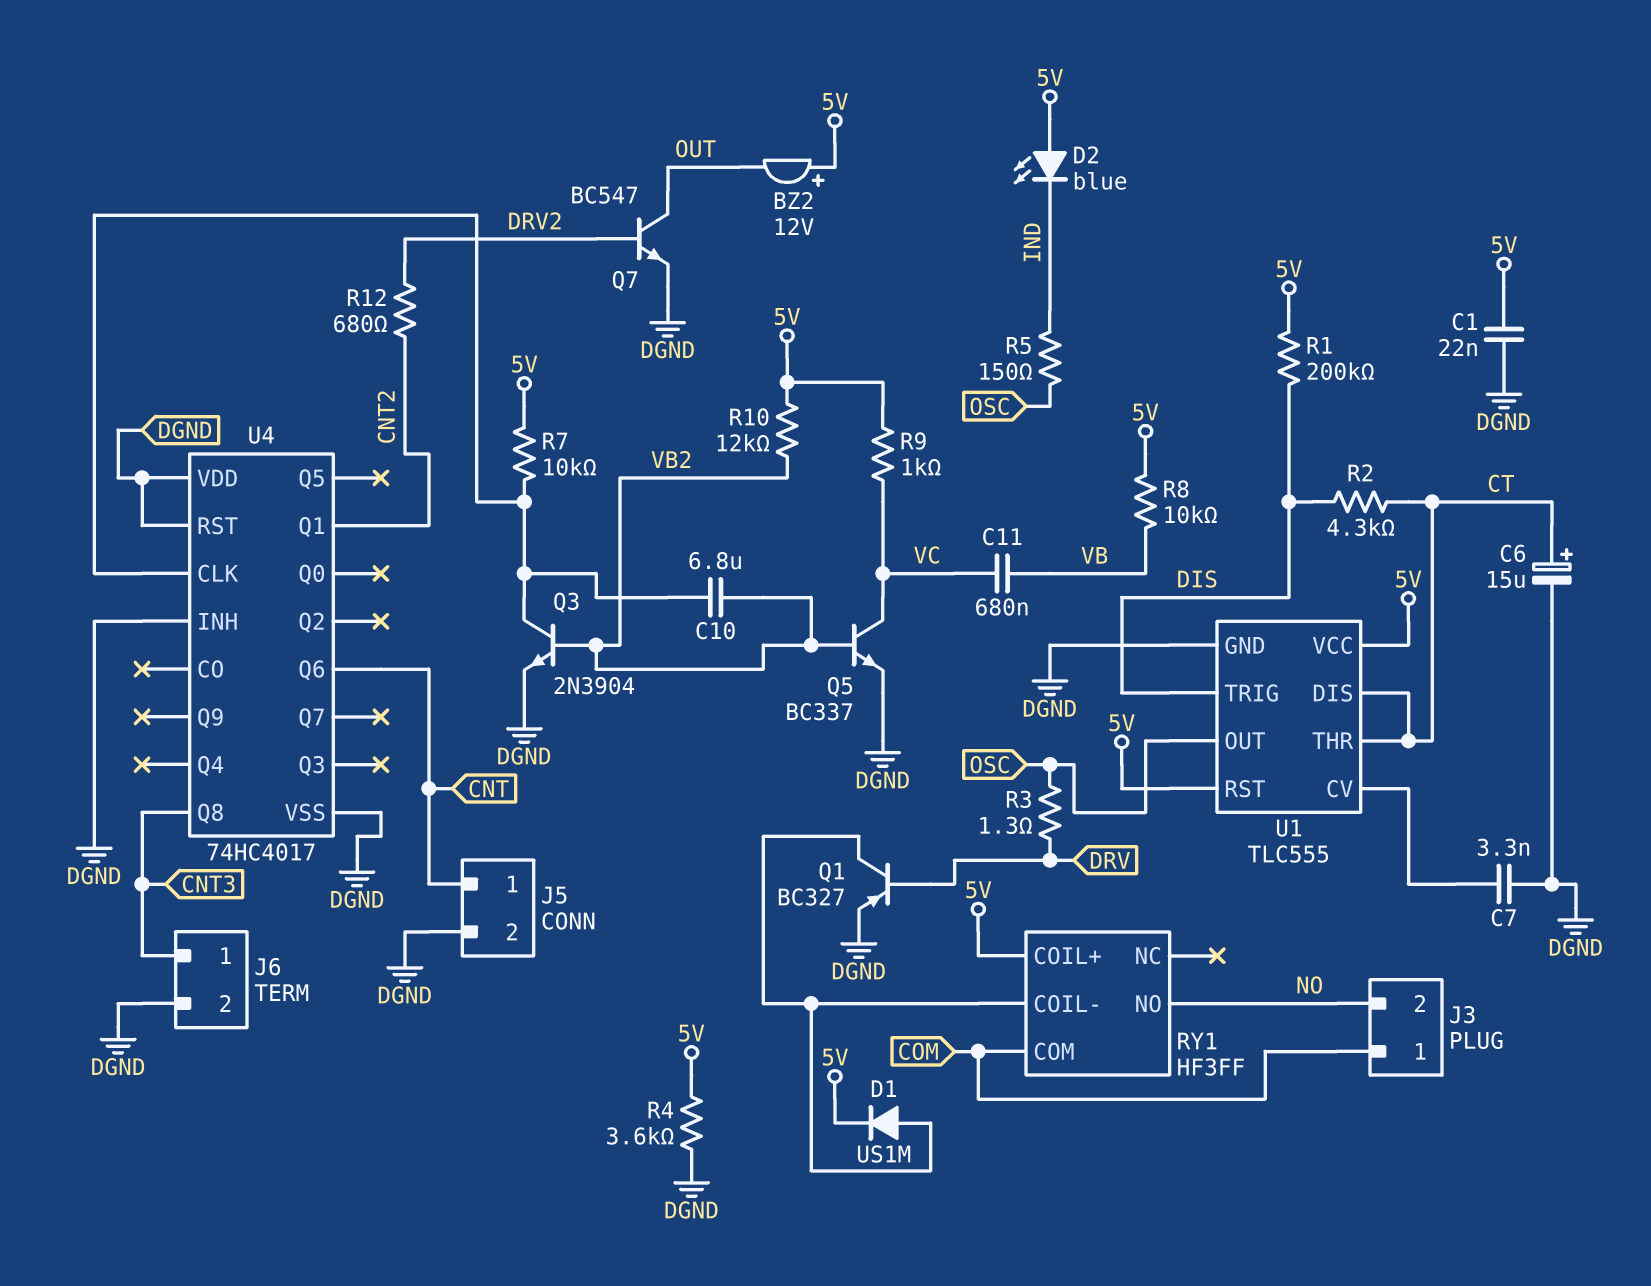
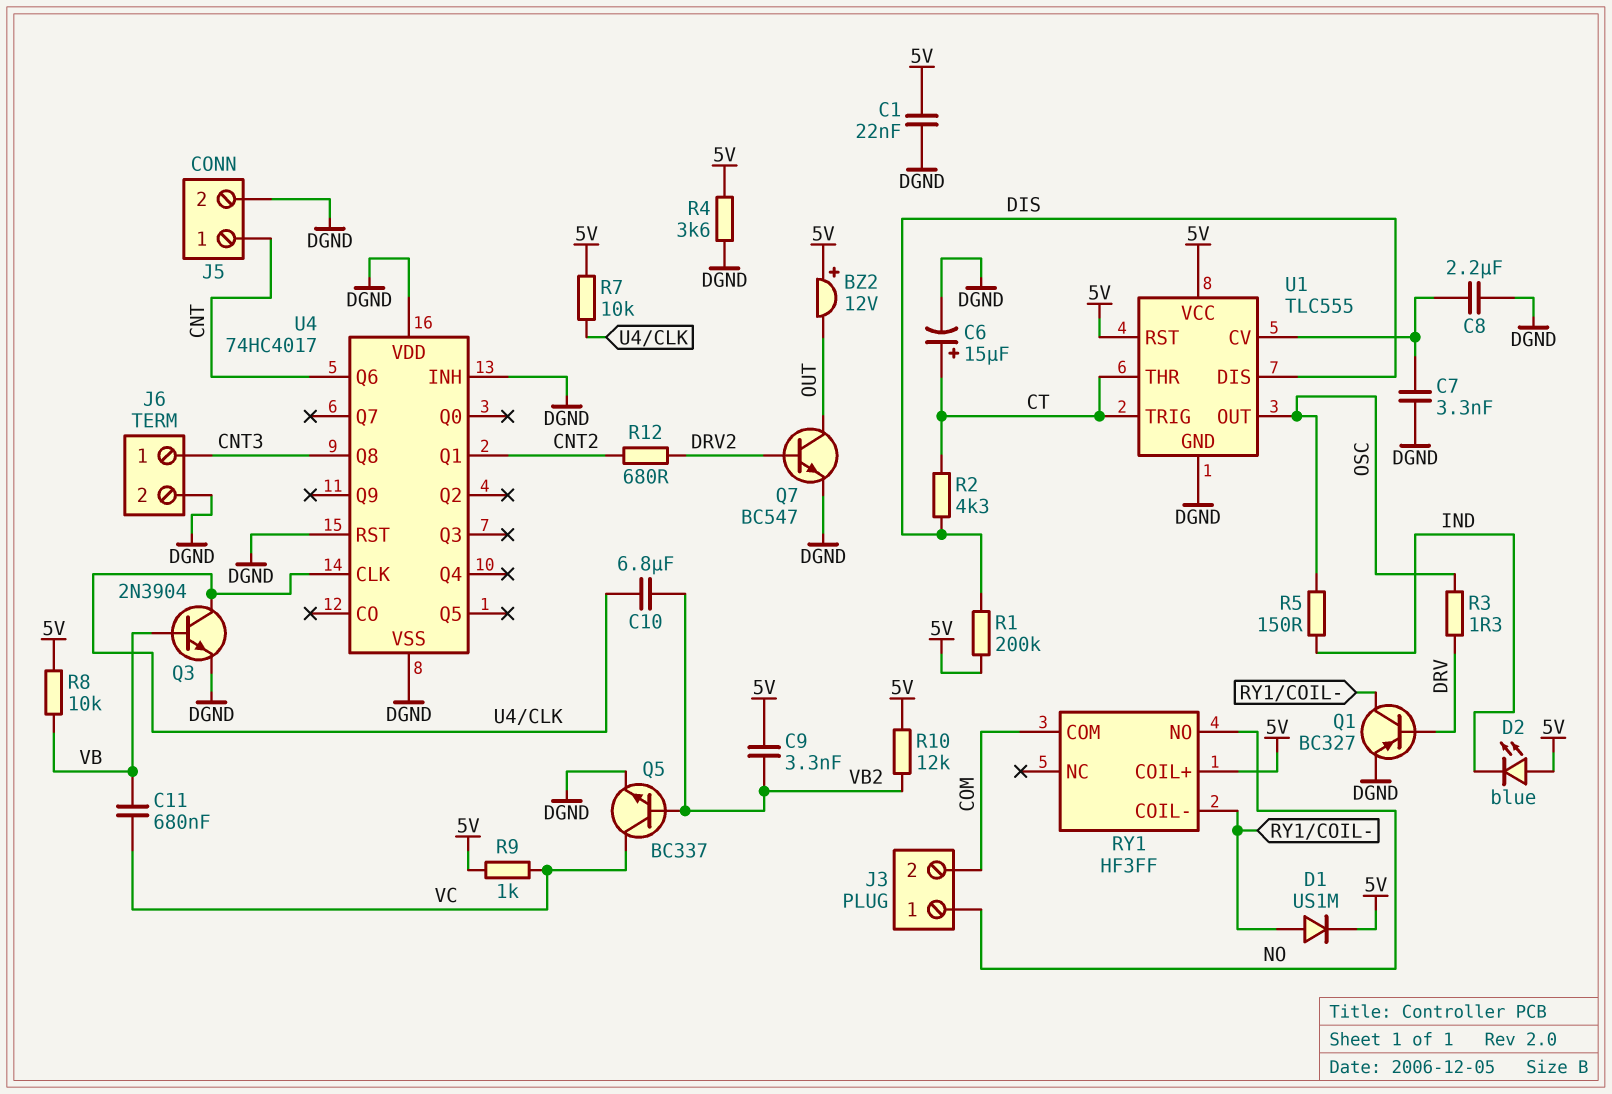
C8: none -> 2.2uF (DGND, U1/CV)
C9: none -> 3.3nF (5V, VB2)
J3 pin 1: COM -> NO
J3 pin 2: NO -> COM
Q3: NPN 2N3904 (B VB2, C U4/CLK, E DGND) -> NPN 2N3904 (B VB, C U4/CLK, E DGND)
U1 pin DIS: CT -> DIS
U1 pin TRIG: DIS -> CT

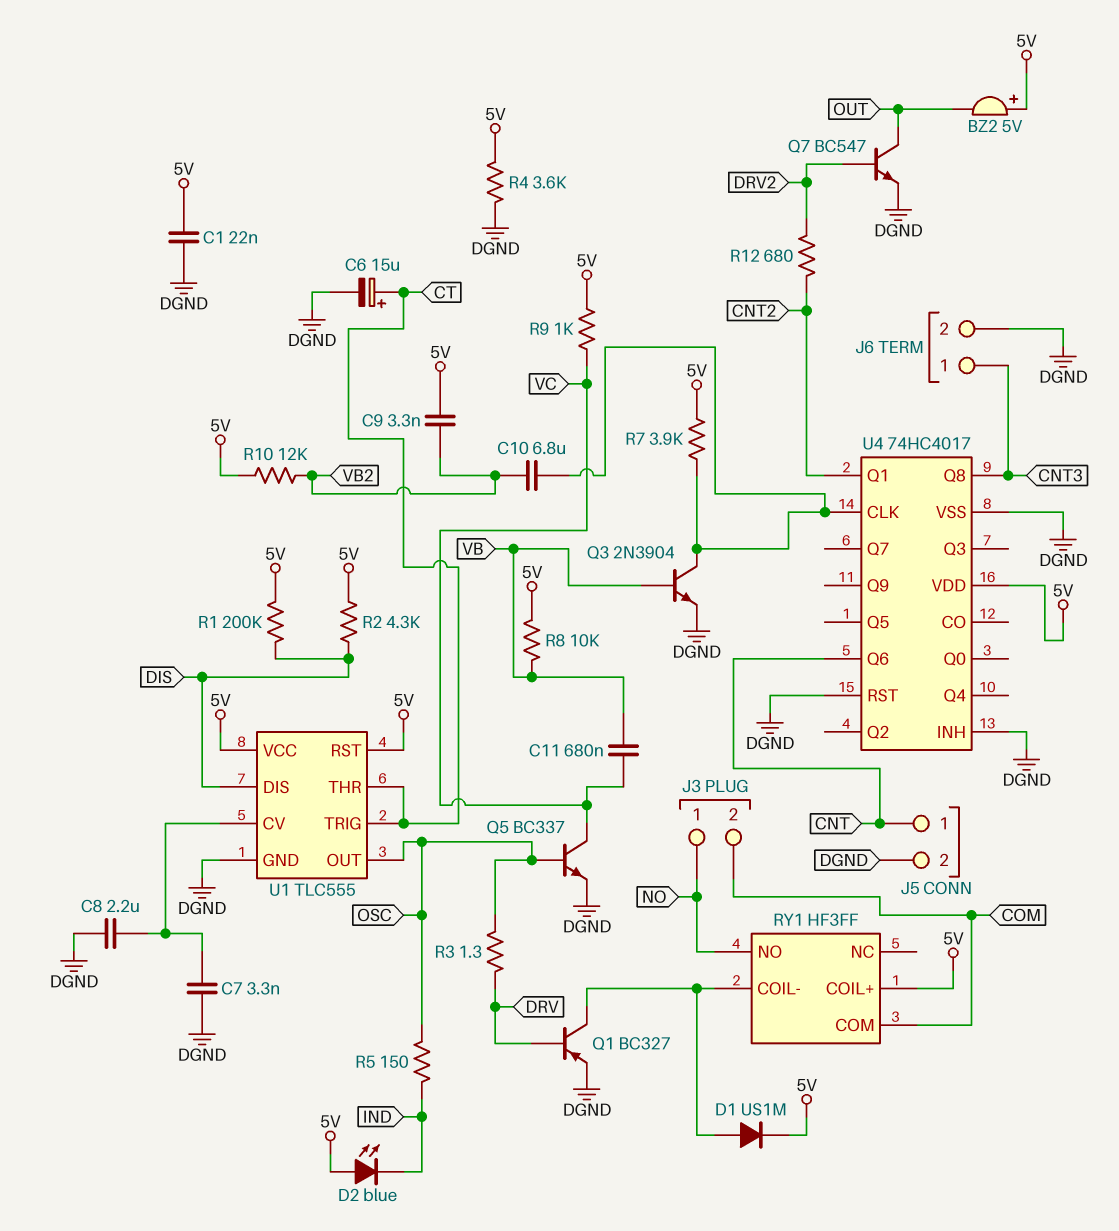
BZ2: buzzer 12V (plus 5V, minus OUT) -> buzzer 5V (plus 5V, minus OUT)
Q5: NPN BC337 (B VB2, C VC, E DGND) -> NPN BC337 (B OSC, C VC, E DGND)
R2: 4.3k (CT, DIS) -> 4.3k (5V, DIS)
R7: 10k (5V, U4/CLK) -> 3.9k (5V, U4/CLK)
U4 pin VDD: DGND -> 5V

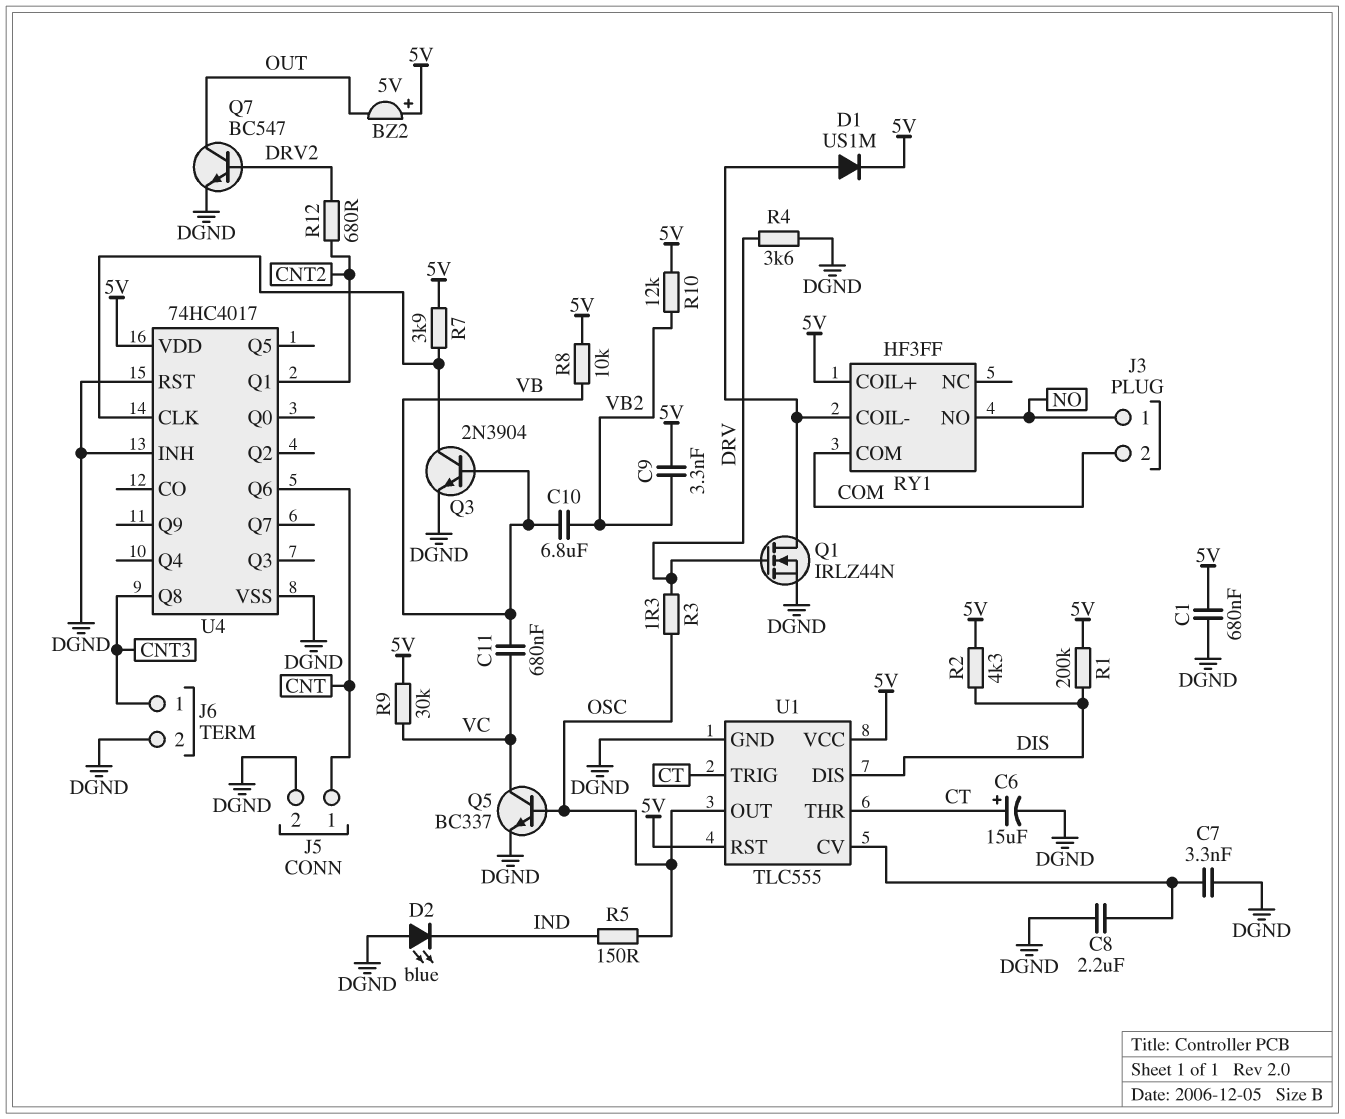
C1: 22nF (5V, DGND) -> 680nF (5V, DGND)
C10: 6.8uF (U4/CLK, VB2) -> 6.8uF (VB, VB2)
D2: LED blue (A 5V, K IND) -> LED blue (A DGND, K IND)
Q1: PNP BC327 (B DRV, C RY1/COIL-, E DGND) -> NMOS IRLZ44N (G DRV, D RY1/COIL-, S DGND)
R4: 3.6k (5V, DGND) -> 3.6k (DGND, DRV)
R9: 1k (5V, VC) -> 30k (5V, VC)

